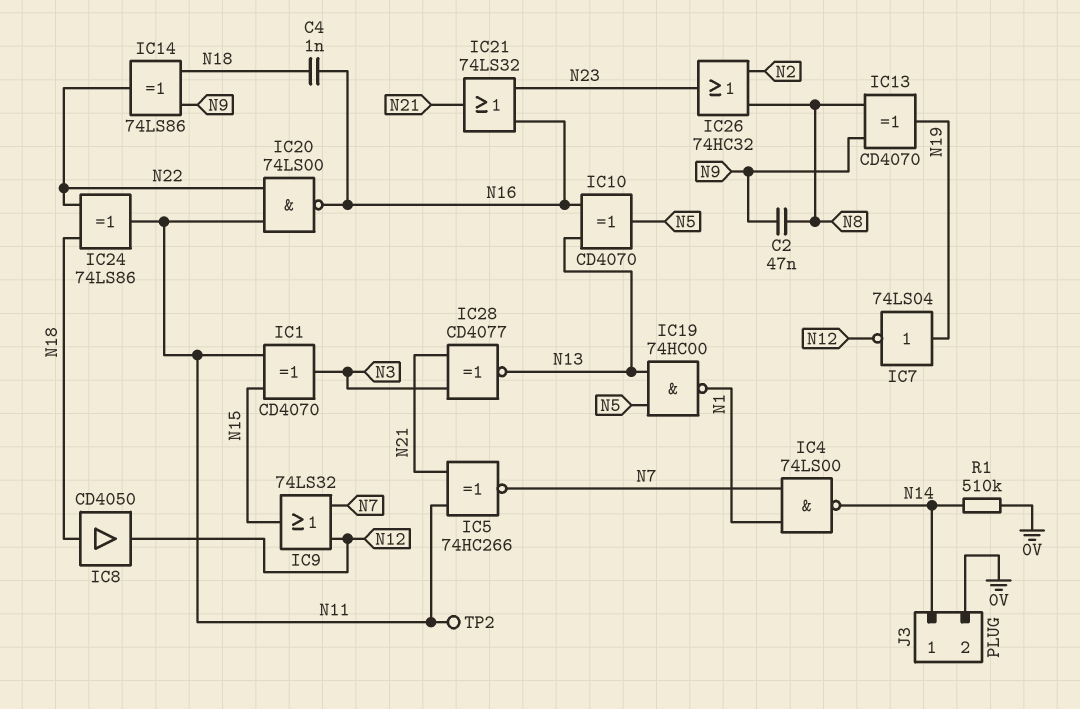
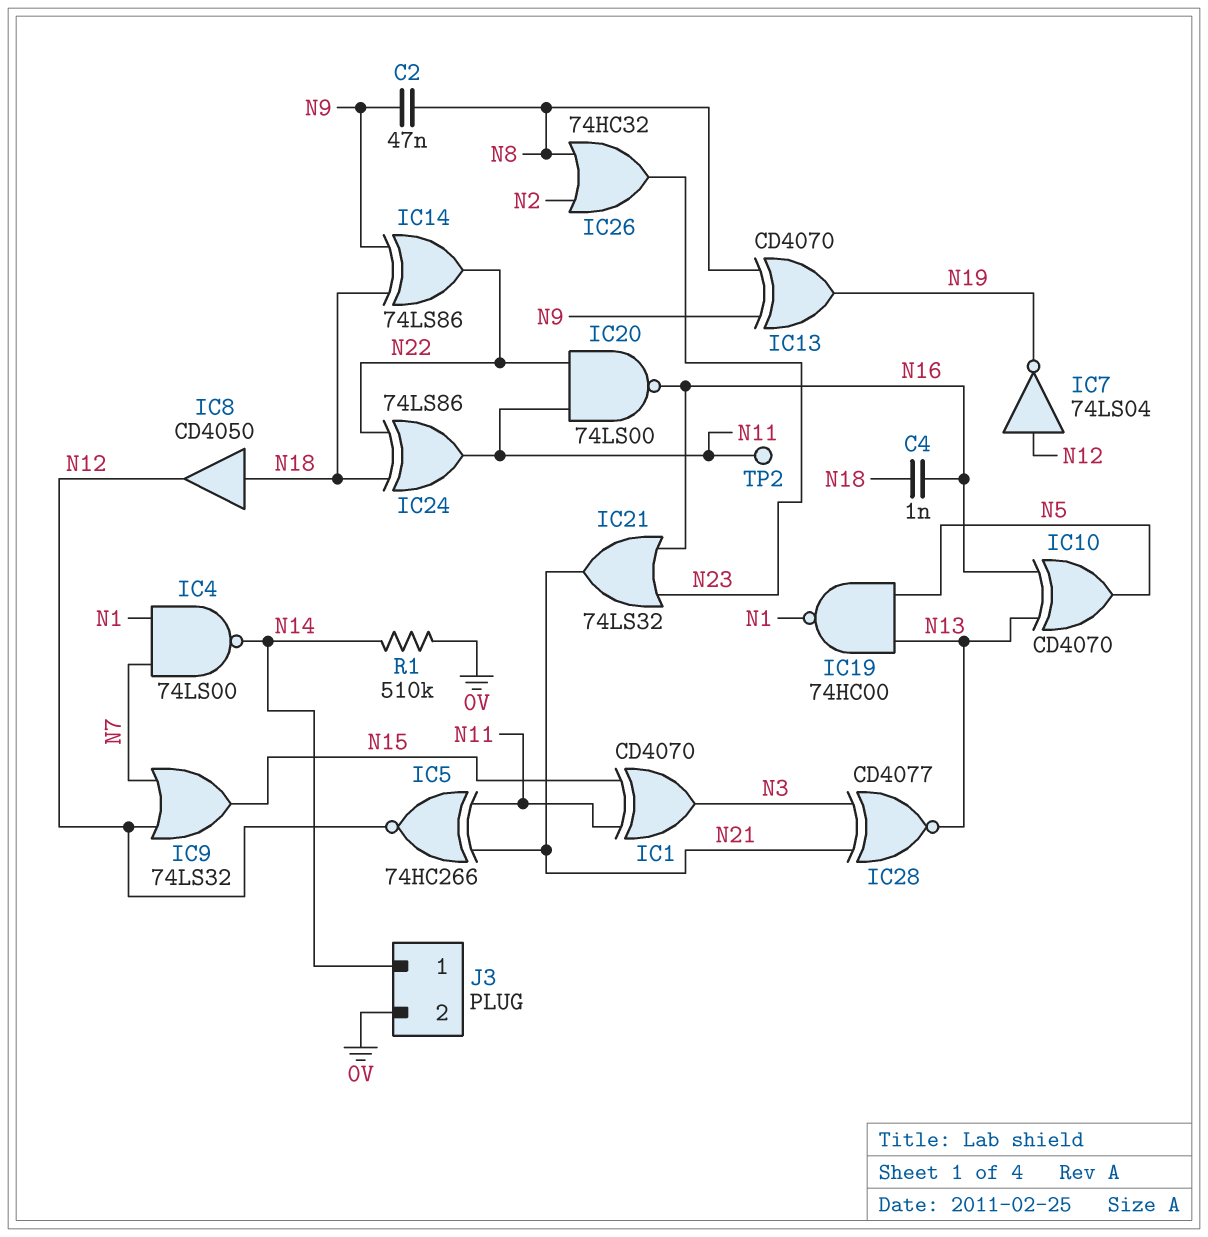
IC5: XNOR 74HC266 (in N11, in N21, out N7) -> XNOR 74HC266 (in N11, in N21, out N12)
IC7: NOT 74LS04 (in N19, out N12) -> NOT 74LS04 (in N12, out N19)

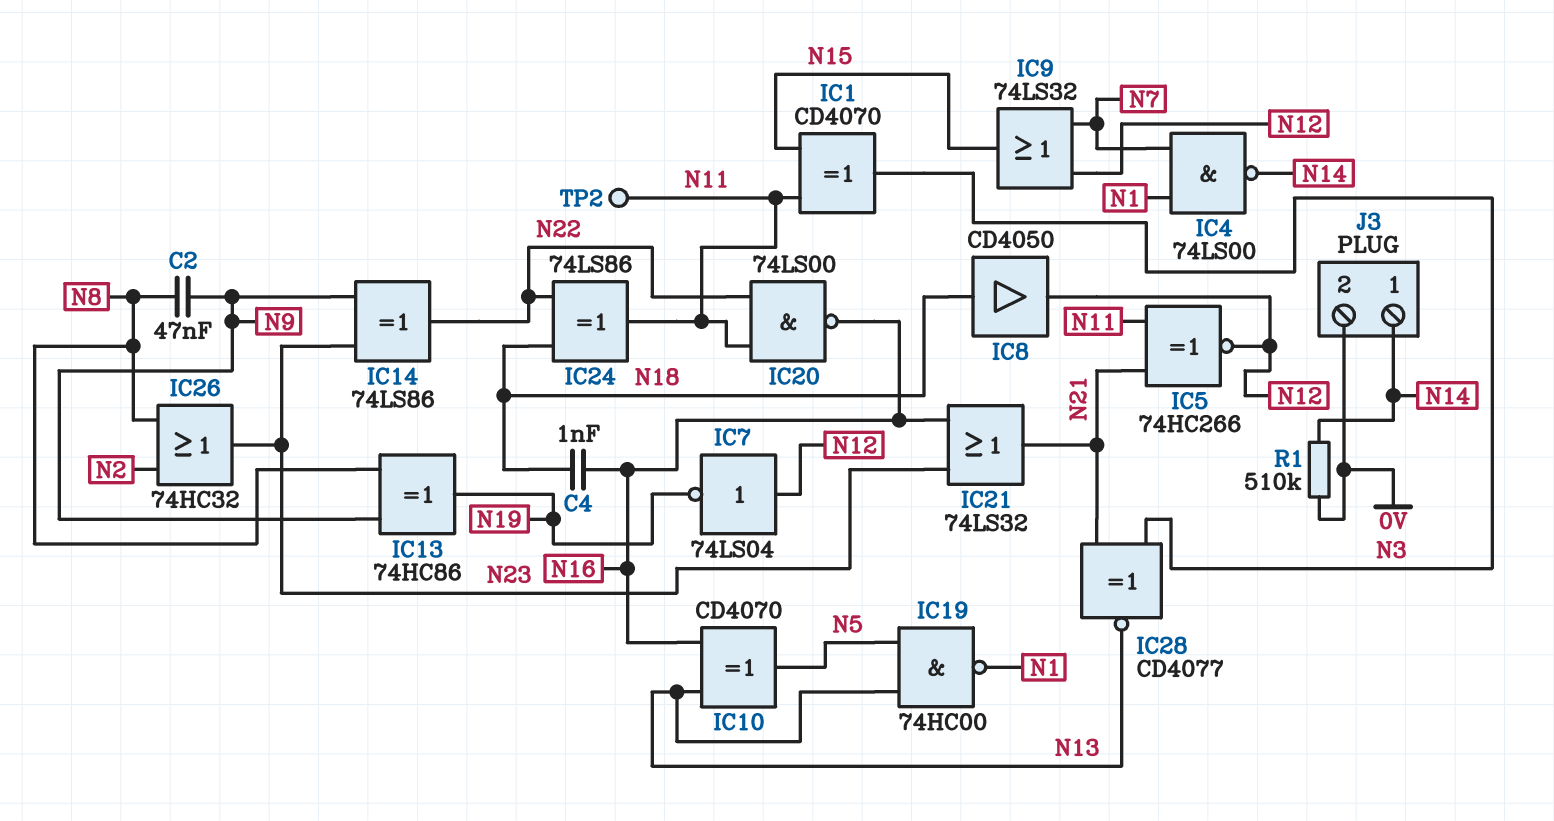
IC13: XOR CD4070 (in N8, in N9, out N19) -> XOR 74HC86 (in N8, in N9, out N19)
IC14: XOR 74LS86 (in N9, in N18, out N22) -> XOR 74LS86 (in N9, in N23, out N22)

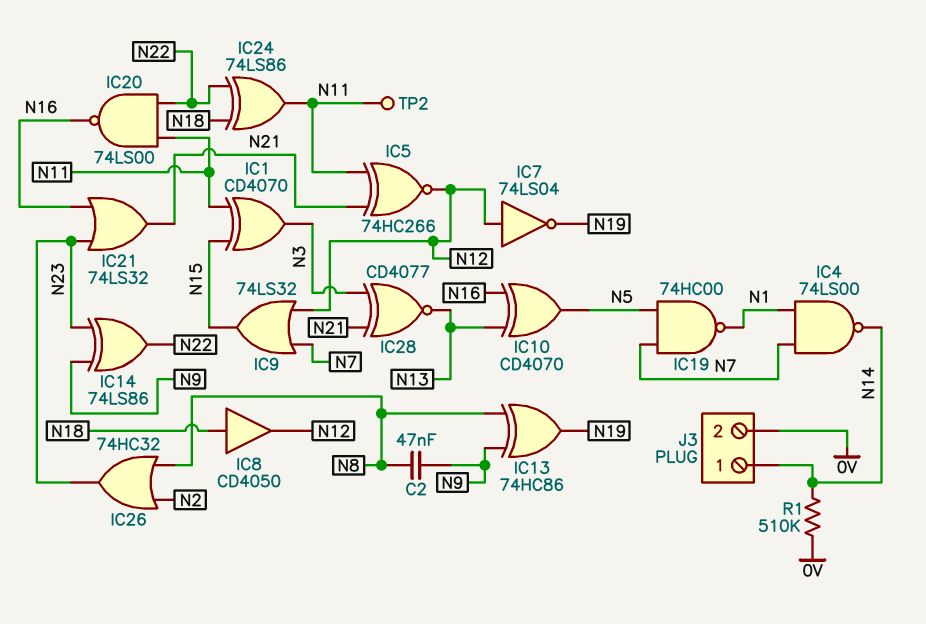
C4: 1nF (N16, N18) -> none
IC19: NAND 74HC00 (in N5, in N13, out N1) -> NAND 74HC00 (in N5, in N7, out N1)

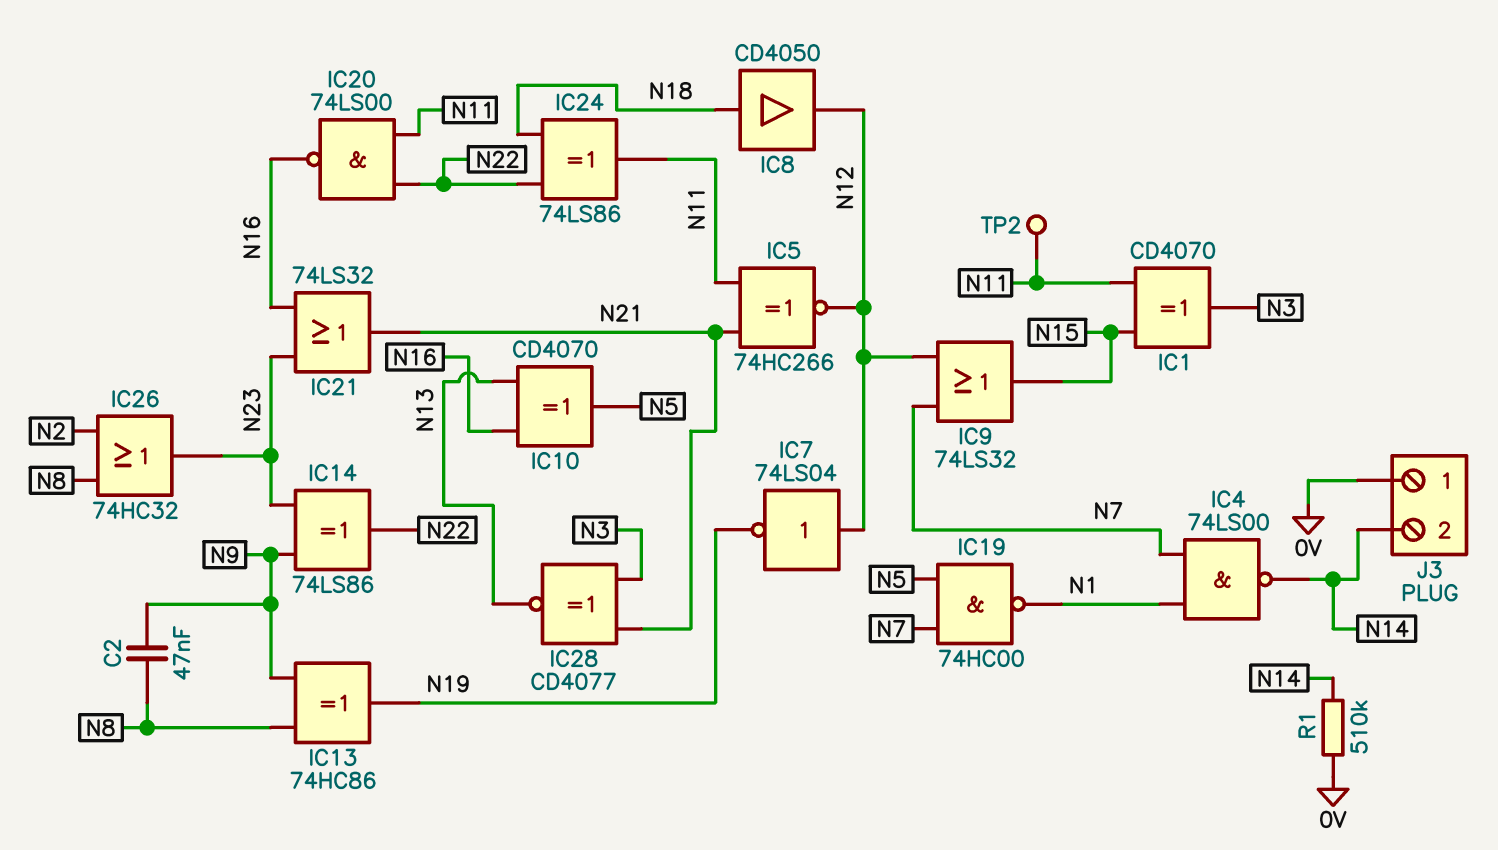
J3 pin 1: N14 -> 0V
J3 pin 2: 0V -> N14

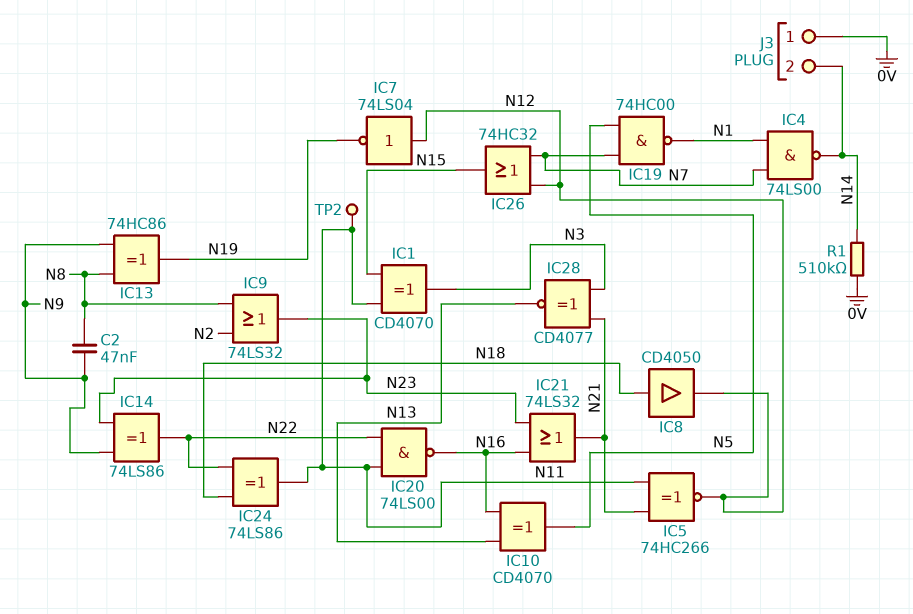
IC9: OR 74LS32 (in N7, in N12, out N15) -> OR 74LS32 (in N2, in N8, out N23)
IC26: OR 74HC32 (in N2, in N8, out N23) -> OR 74HC32 (in N7, in N12, out N15)

